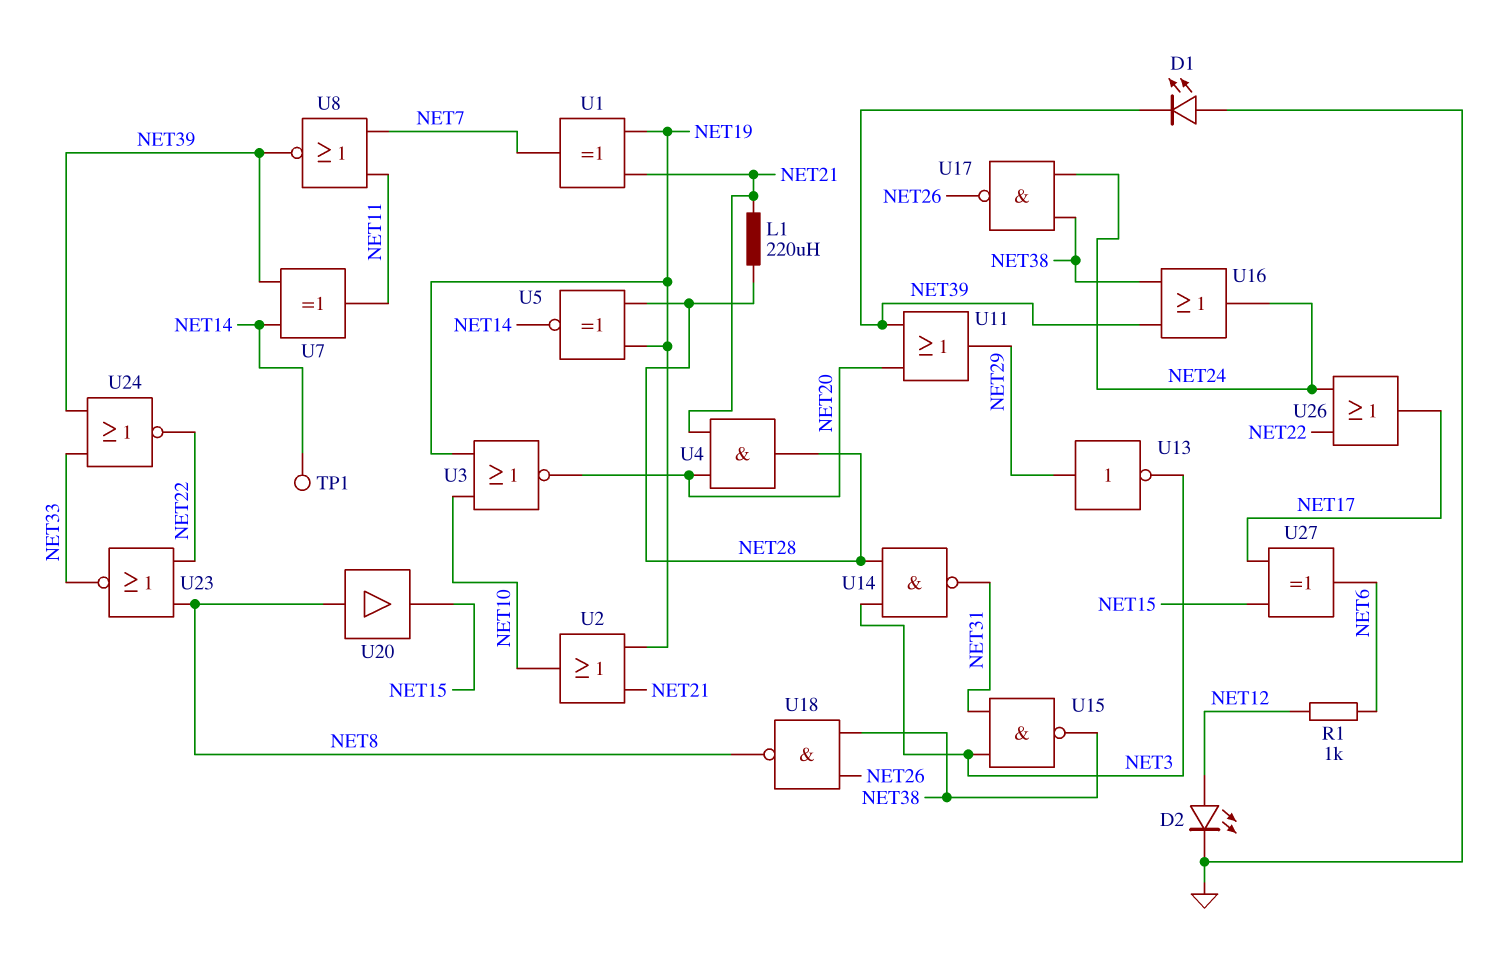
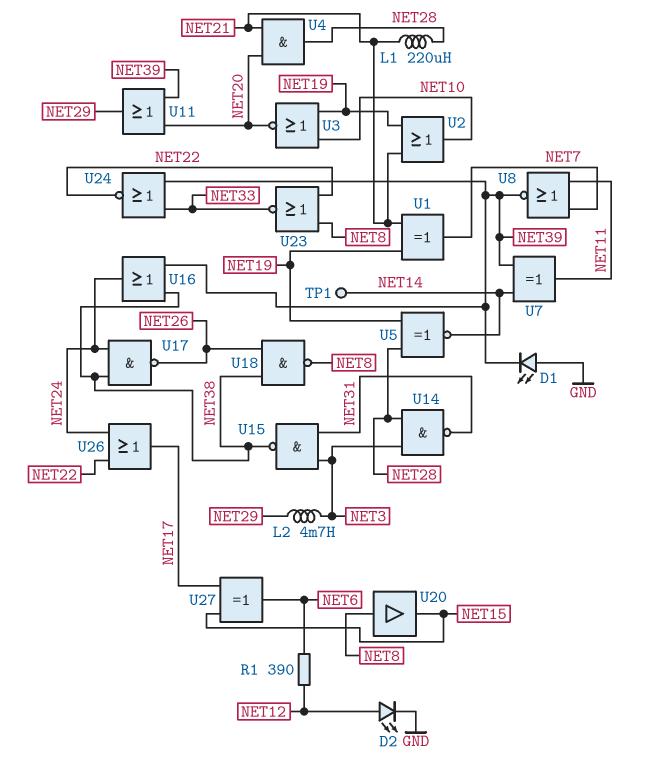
L2: none -> 4.7mH (NET3, NET29)
R1: 1k (NET6, NET12) -> 390 (NET6, NET12)
U13: NOT (in NET29, out NET3) -> none

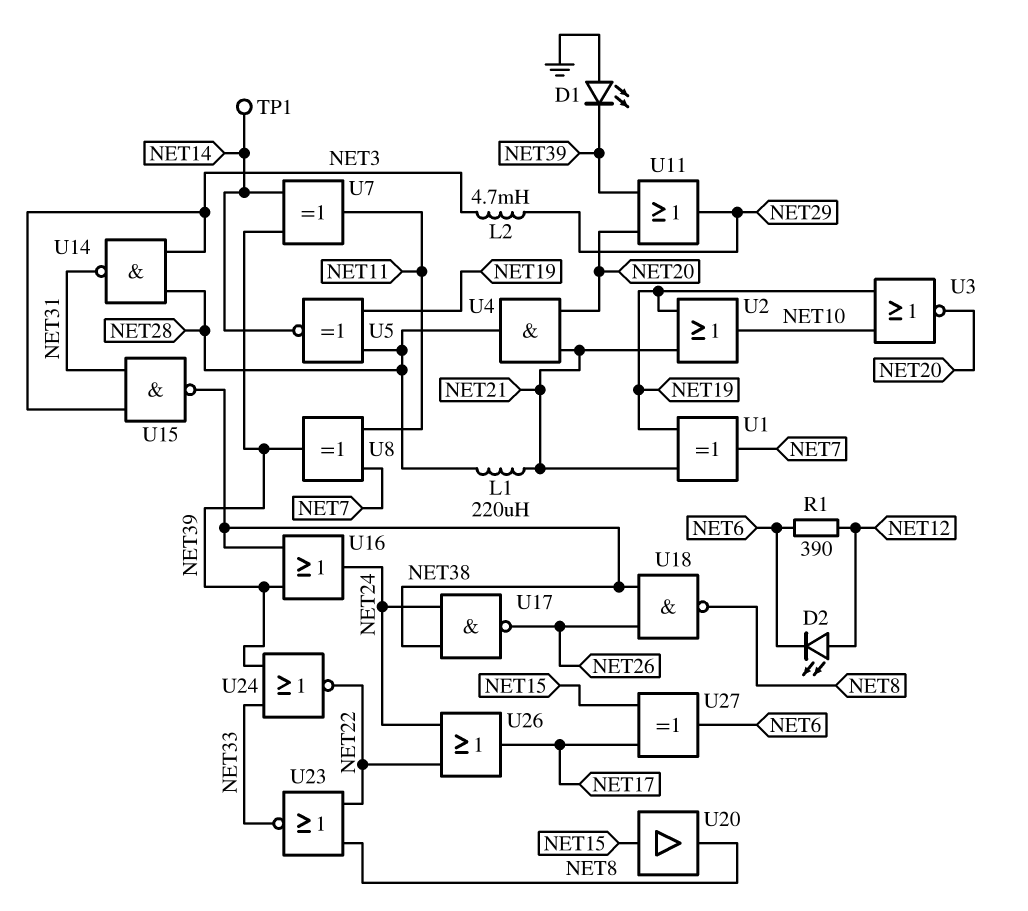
D2: LED (A NET12, K GND) -> LED (A NET12, K NET6)
U8: NOR (in NET7, in NET11, out NET39) -> XOR (in NET7, in NET11, out NET39)
U20: buffer (in NET8, out NET15) -> buffer (in NET15, out NET8)

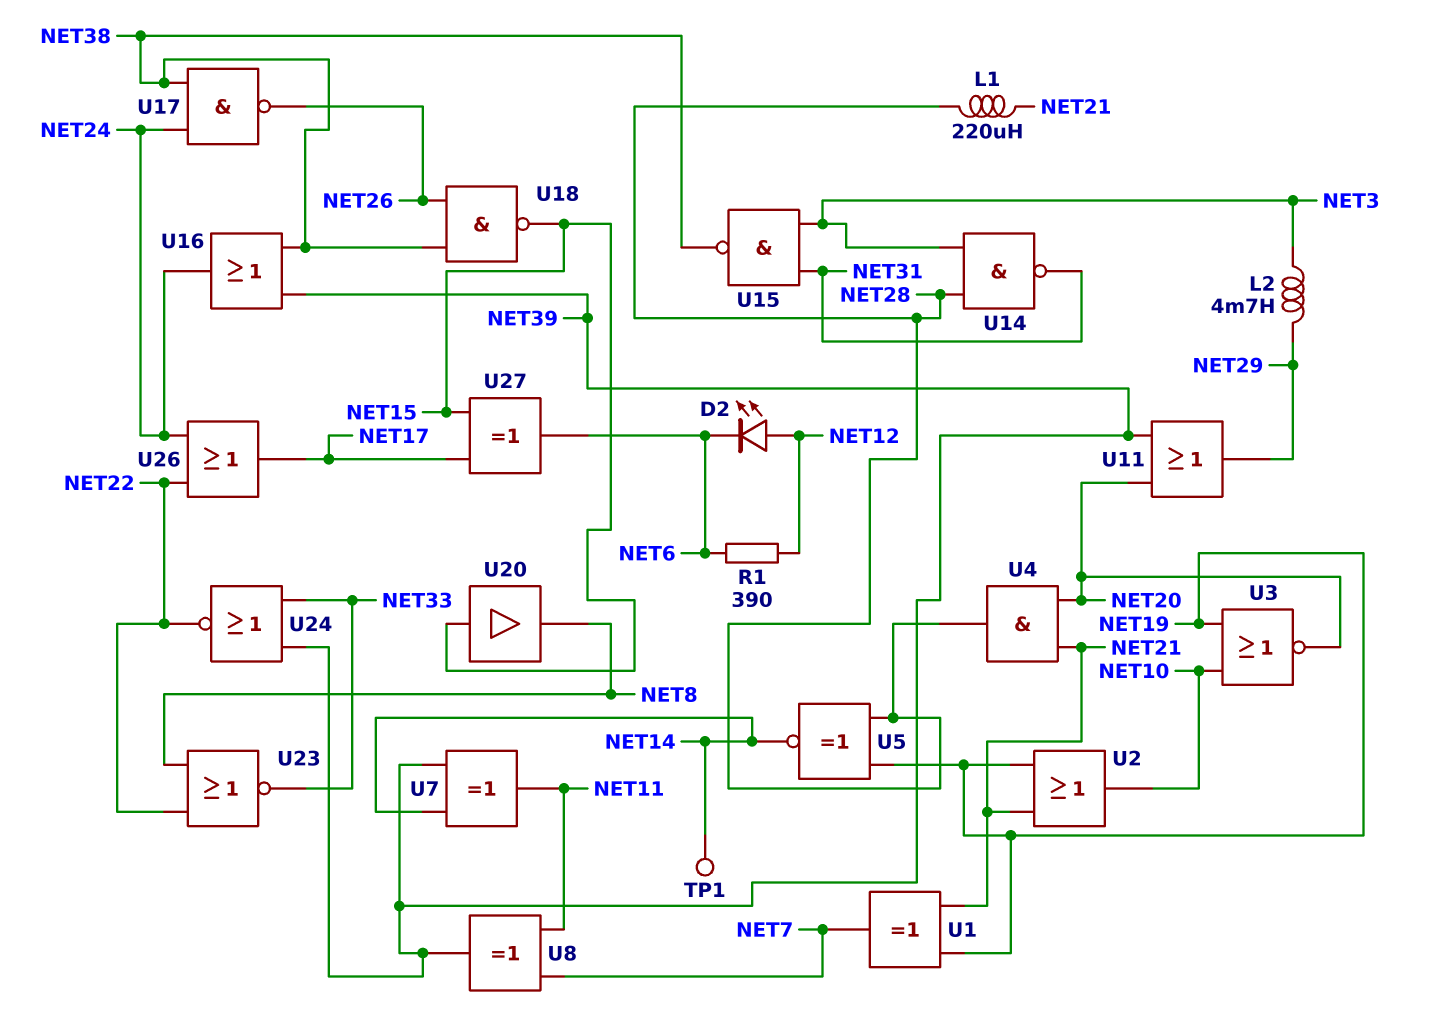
D1: LED (A GND, K NET39) -> none
U18: NAND (in NET26, in NET38, out NET8) -> NAND (in NET26, in NET38, out NET15)

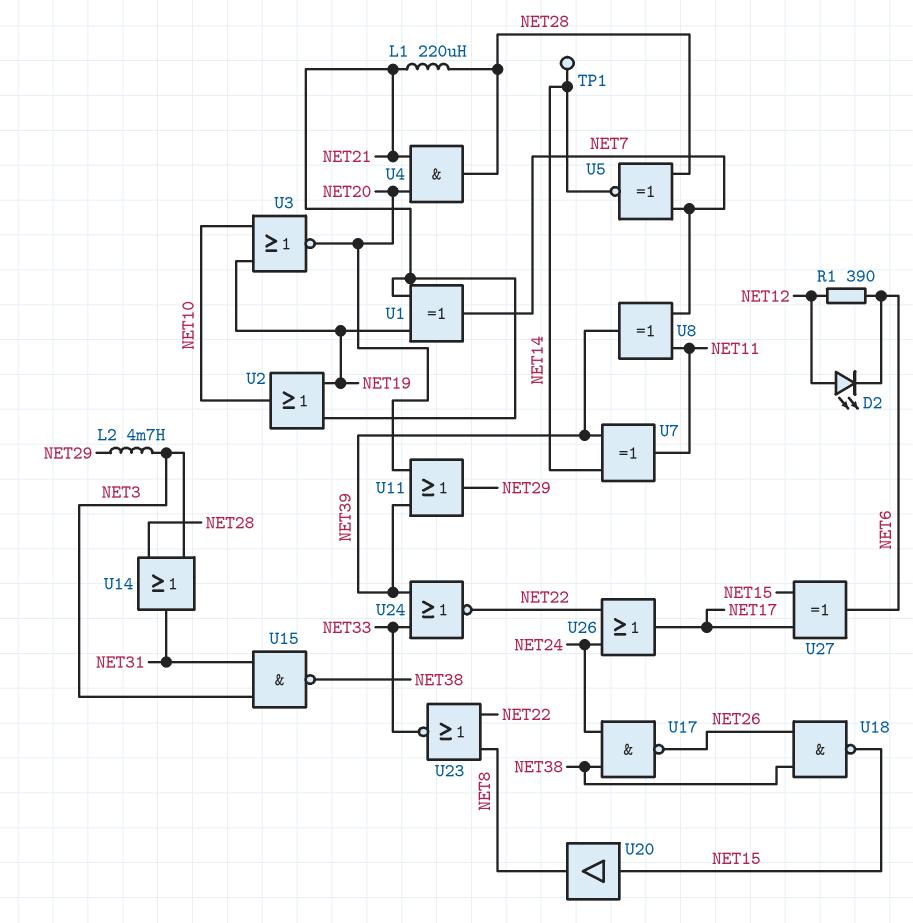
U5: XNOR (in NET19, in NET28, out NET14) -> XNOR (in NET7, in NET28, out NET14)
U14: NAND (in NET3, in NET28, out NET31) -> OR (in NET3, in NET28, out NET31)
U16: OR (in NET38, in NET39, out NET24) -> none

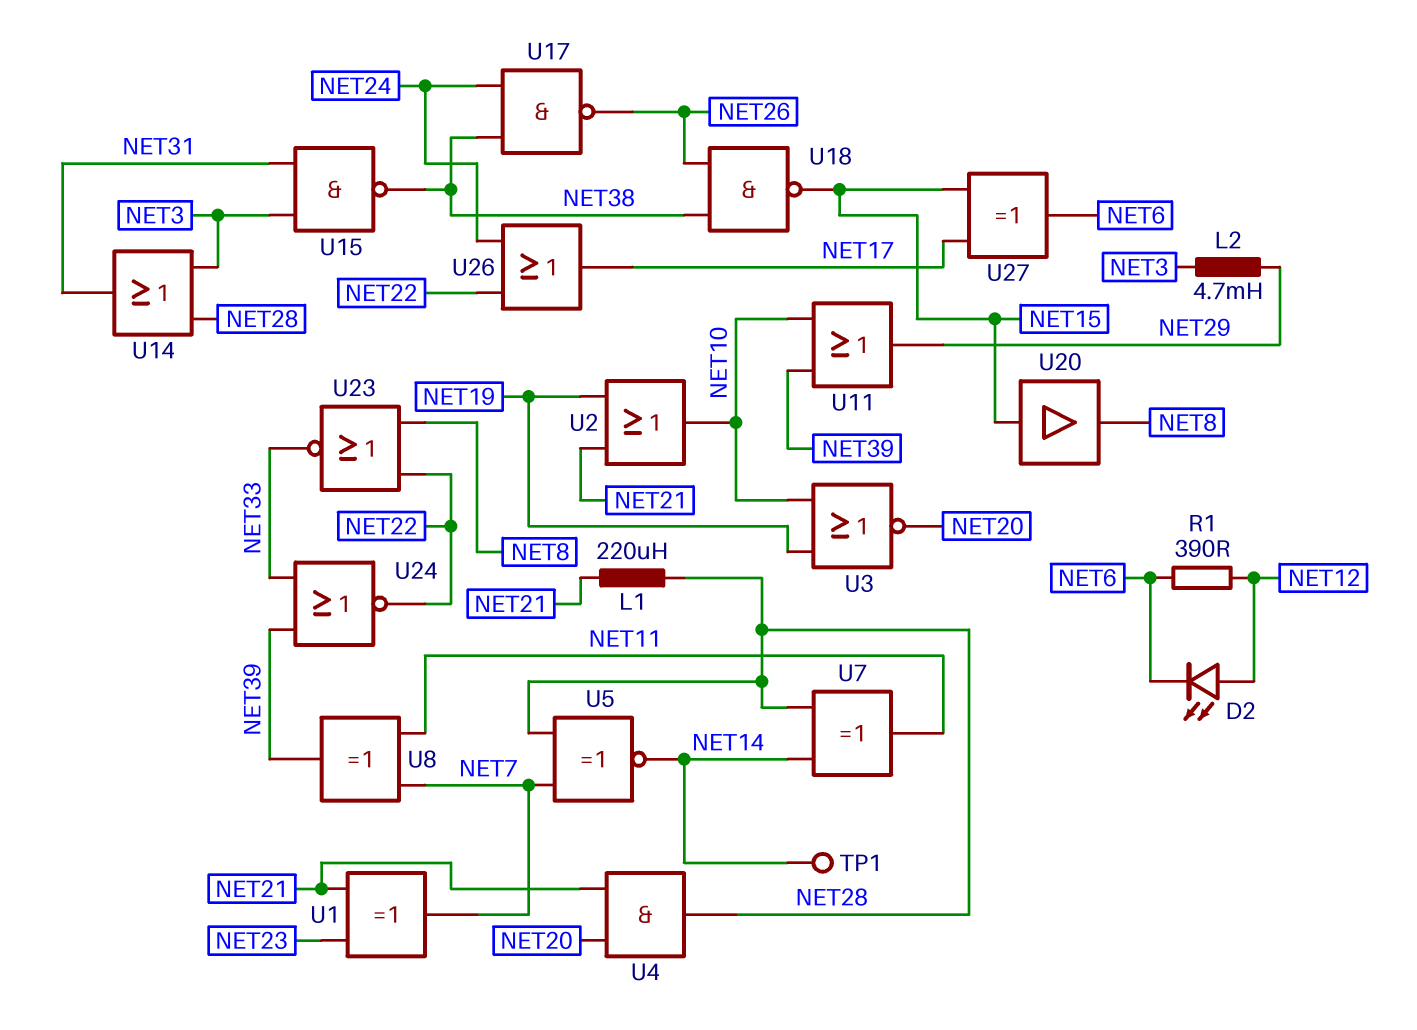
U1: XOR (in NET19, in NET21, out NET7) -> XOR (in NET21, in NET23, out NET7)
U7: XOR (in NET14, in NET39, out NET11) -> XOR (in NET14, in NET28, out NET11)
U11: OR (in NET20, in NET39, out NET29) -> OR (in NET10, in NET39, out NET29)

